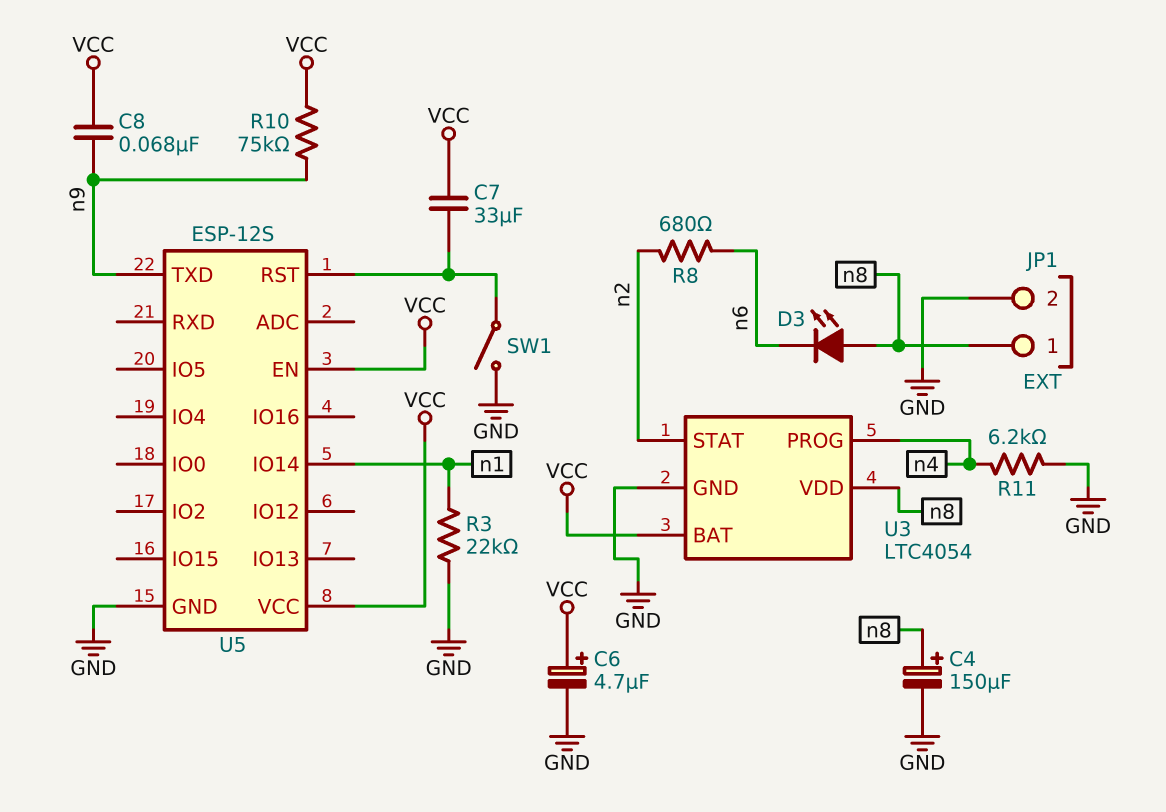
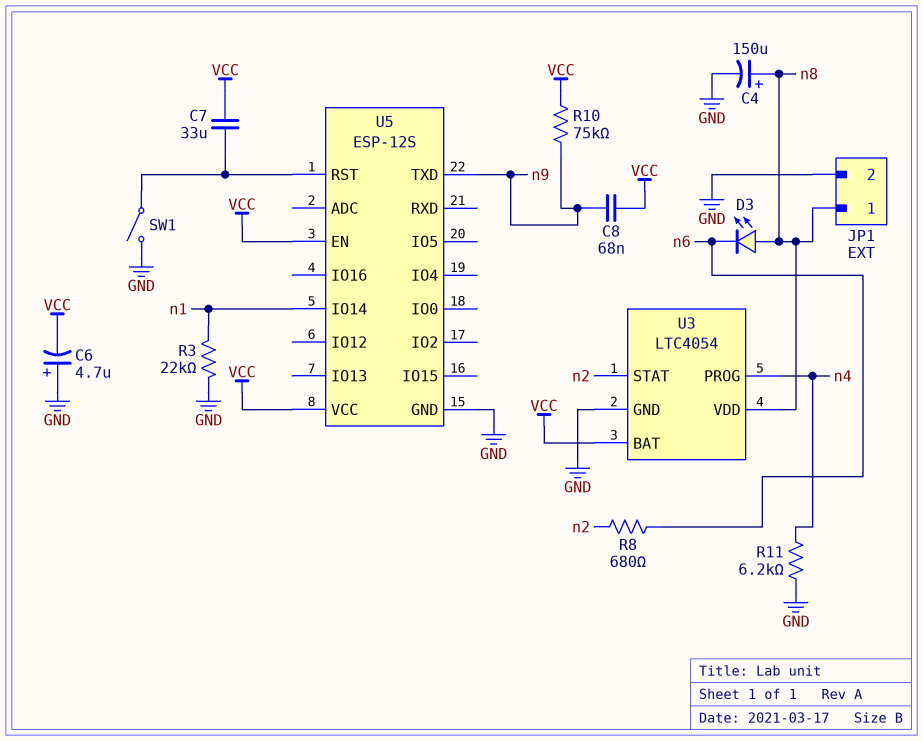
C6: 4.7uF (plus VCC, minus GND) -> 4.7uF (plus GND, minus VCC)

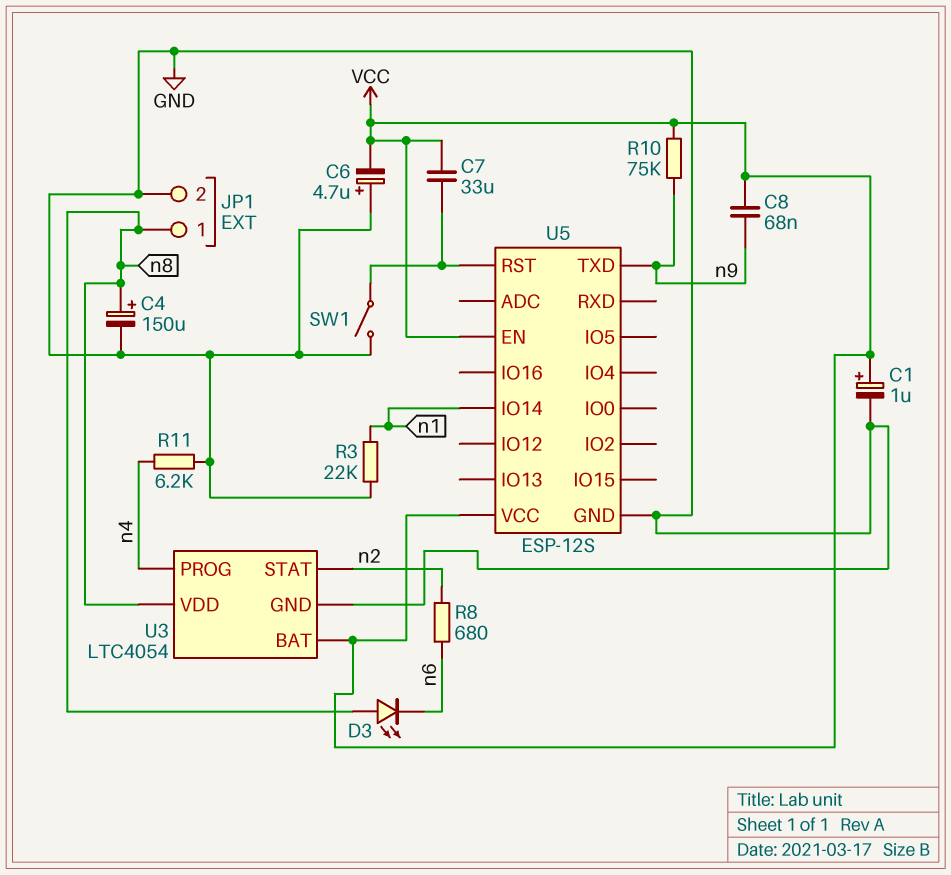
C1: none -> 1uF (plus VCC, minus GND)

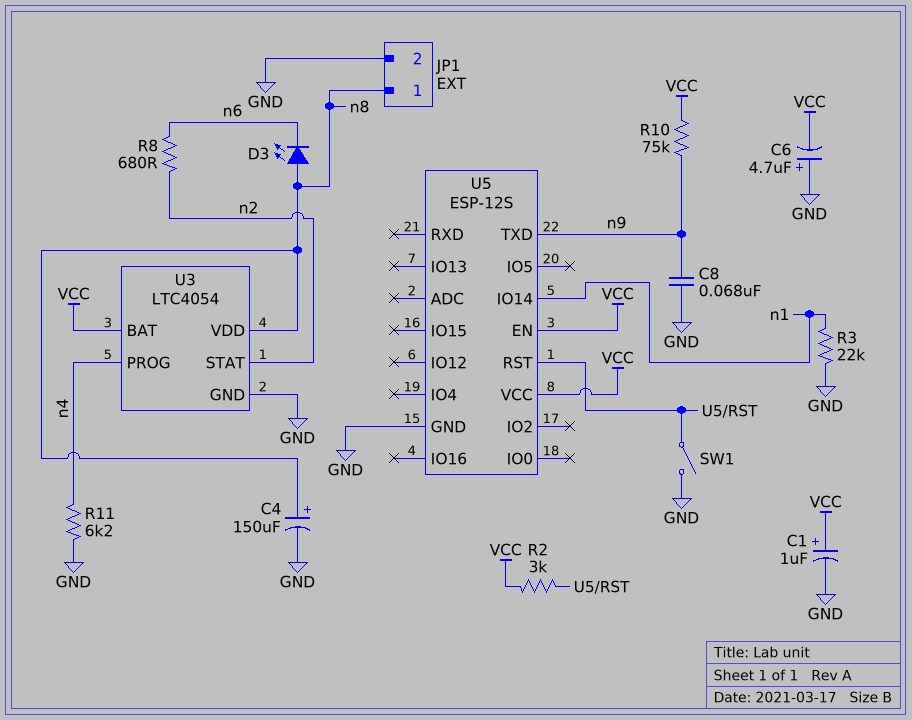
C7: 33uF (U5/RST, VCC) -> none
C8: 68nF (VCC, n9) -> 68nF (GND, n9)
R2: none -> 3k (U5/RST, VCC)

